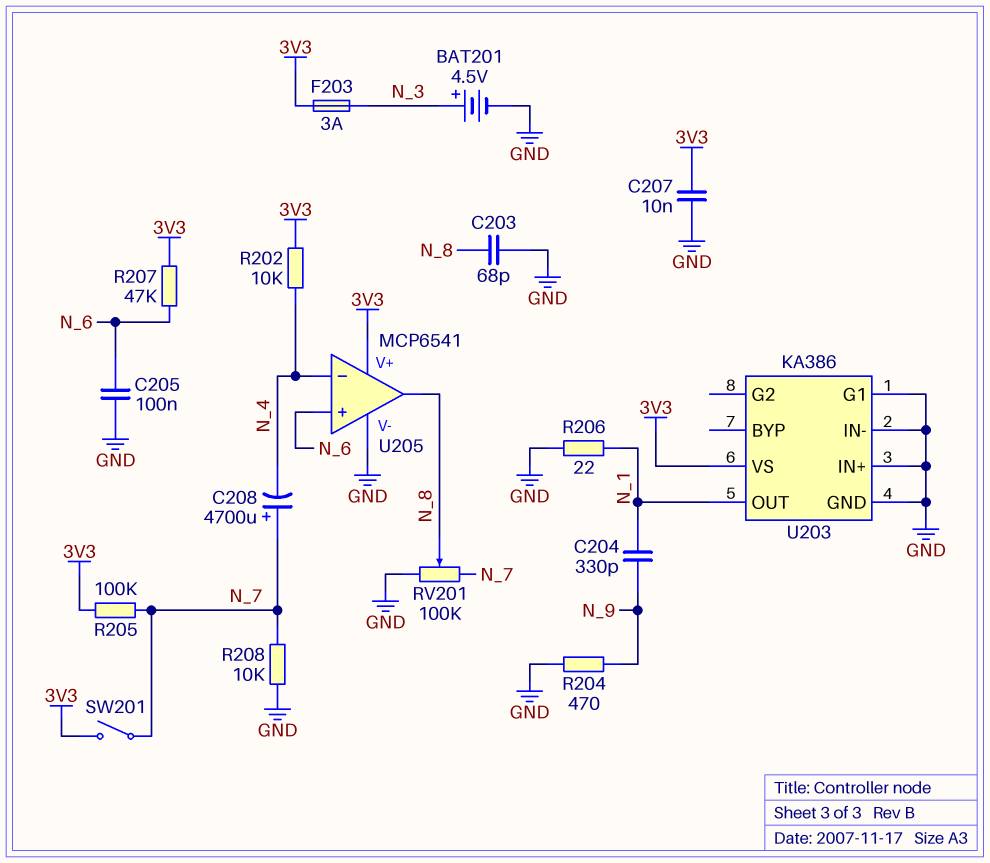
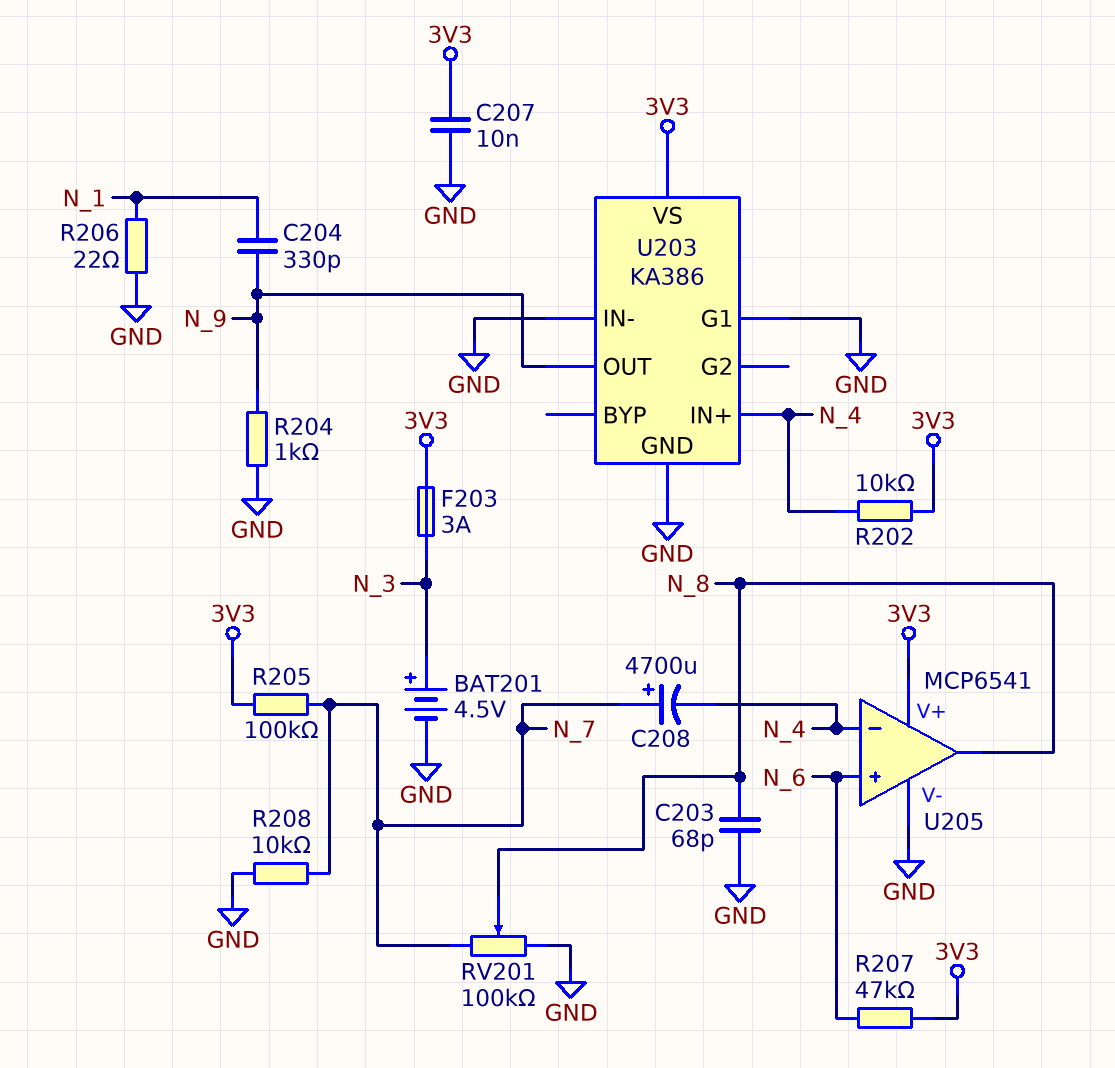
C205: 100nF (GND, N_6) -> none
R204: 470 (GND, N_9) -> 1k (GND, N_9)
SW201: switch (3V3, N_7) -> none
U203 pin IN+: GND -> N_4
U203 pin OUT: N_1 -> N_9

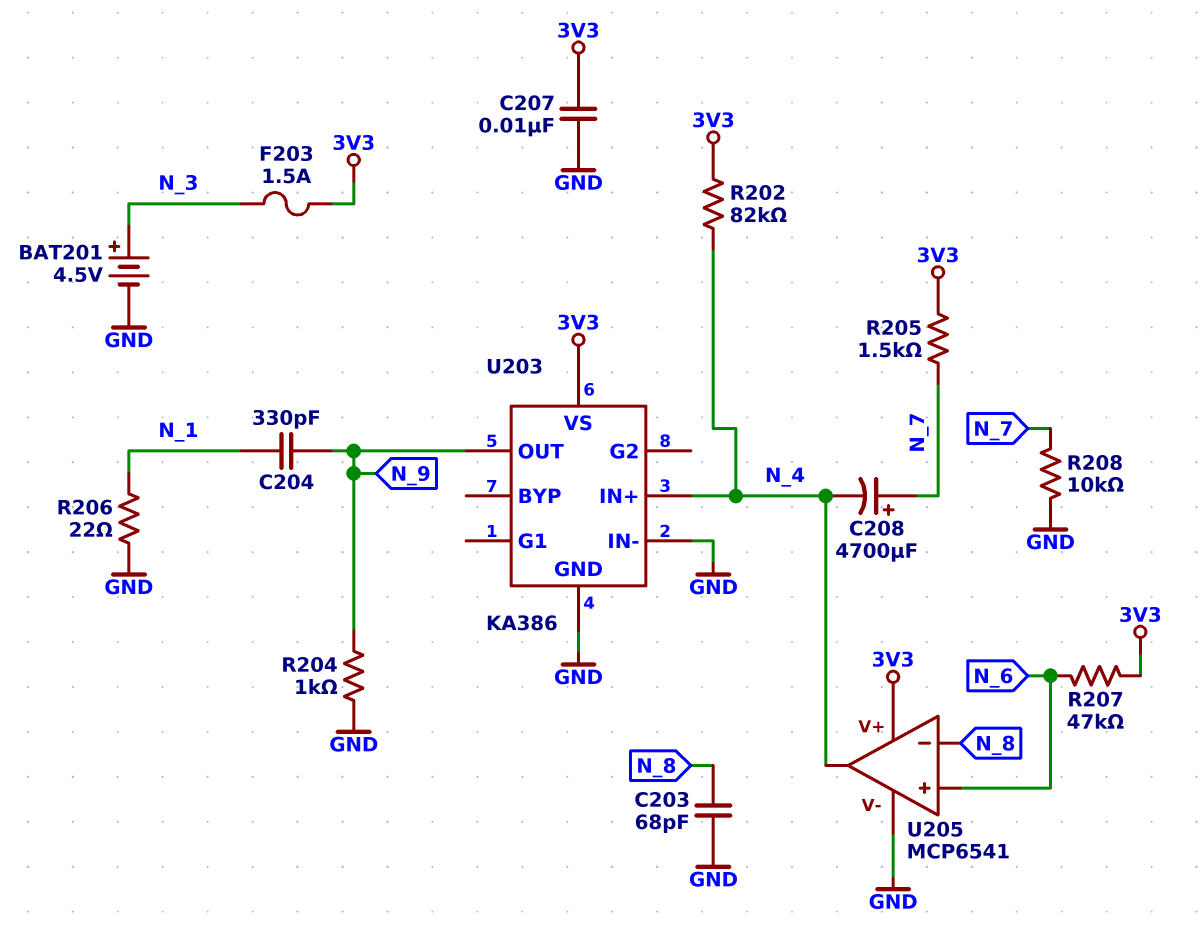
F203: 3A (3V3, N_3) -> 1.5A (3V3, N_3)
R202: 10k (3V3, N_4) -> 82k (3V3, N_4)
R205: 100k (3V3, N_7) -> 1.5k (3V3, N_7)
RV201: 100k (GND, N_7, wiper N_8) -> none
U203 pin G1: GND -> none
U205 pin in-: N_4 -> N_8
U205 pin out: N_8 -> N_4

